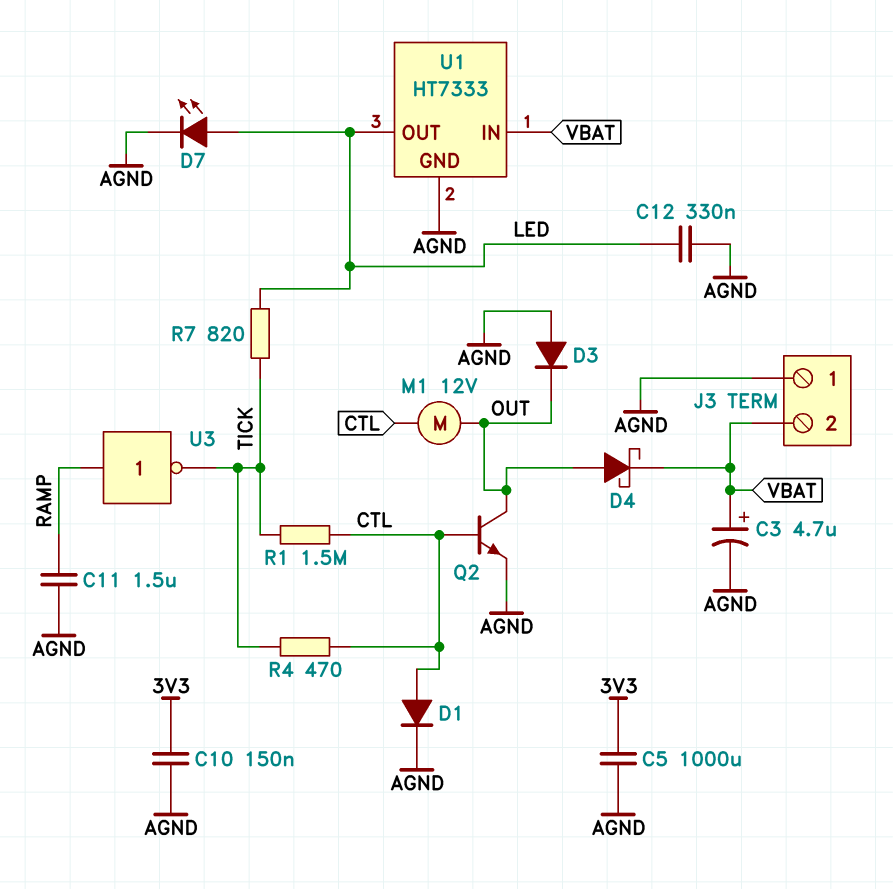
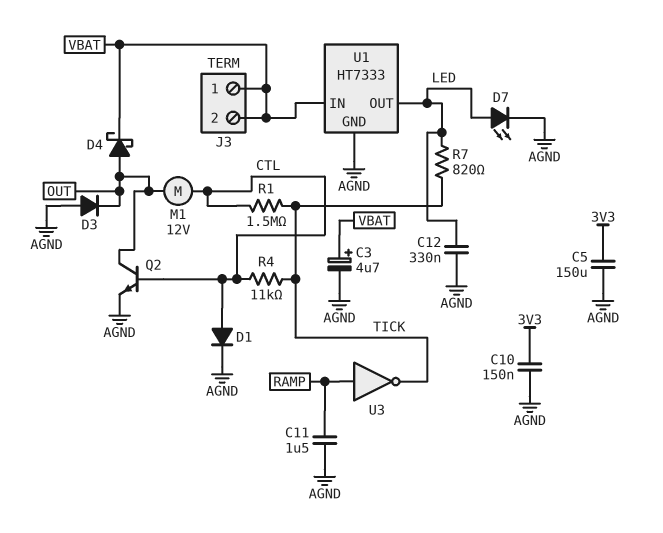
C5: 1000uF (3V3, AGND) -> 150uF (3V3, AGND)
J3 pin 1: AGND -> VBAT
R4: 470 (CTL, TICK) -> 11k (CTL, TICK)

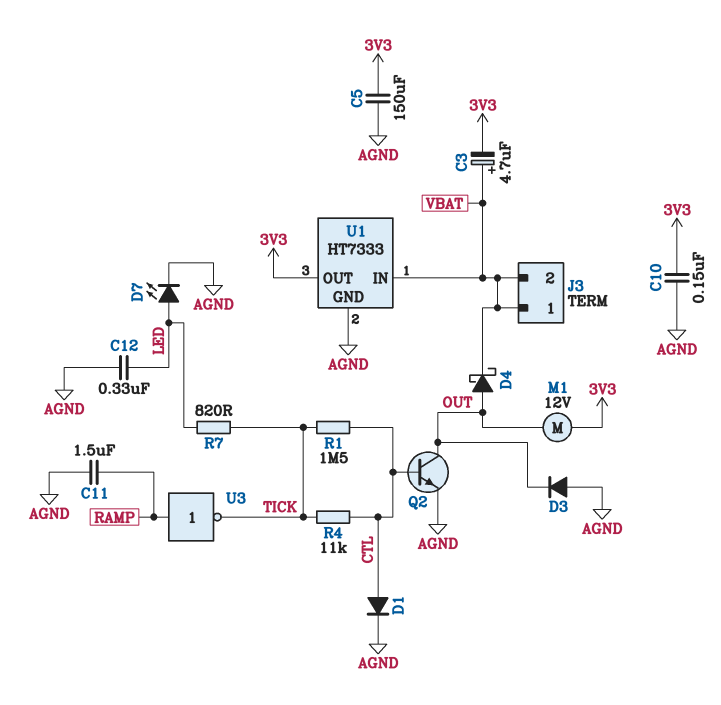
C3: 4.7uF (plus VBAT, minus AGND) -> 4.7uF (plus VBAT, minus 3V3)
M1: motor 12V (CTL, OUT) -> motor 12V (3V3, OUT)
U1 pin OUT: LED -> 3V3

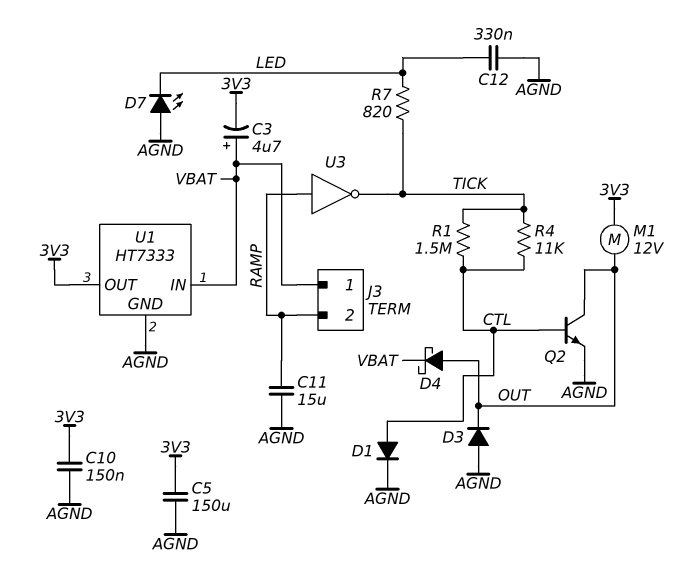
C11: 1.5uF (AGND, RAMP) -> 15uF (AGND, RAMP)
D7: LED (A LED, K AGND) -> LED (A AGND, K LED)
J3 pin 2: VBAT -> RAMP

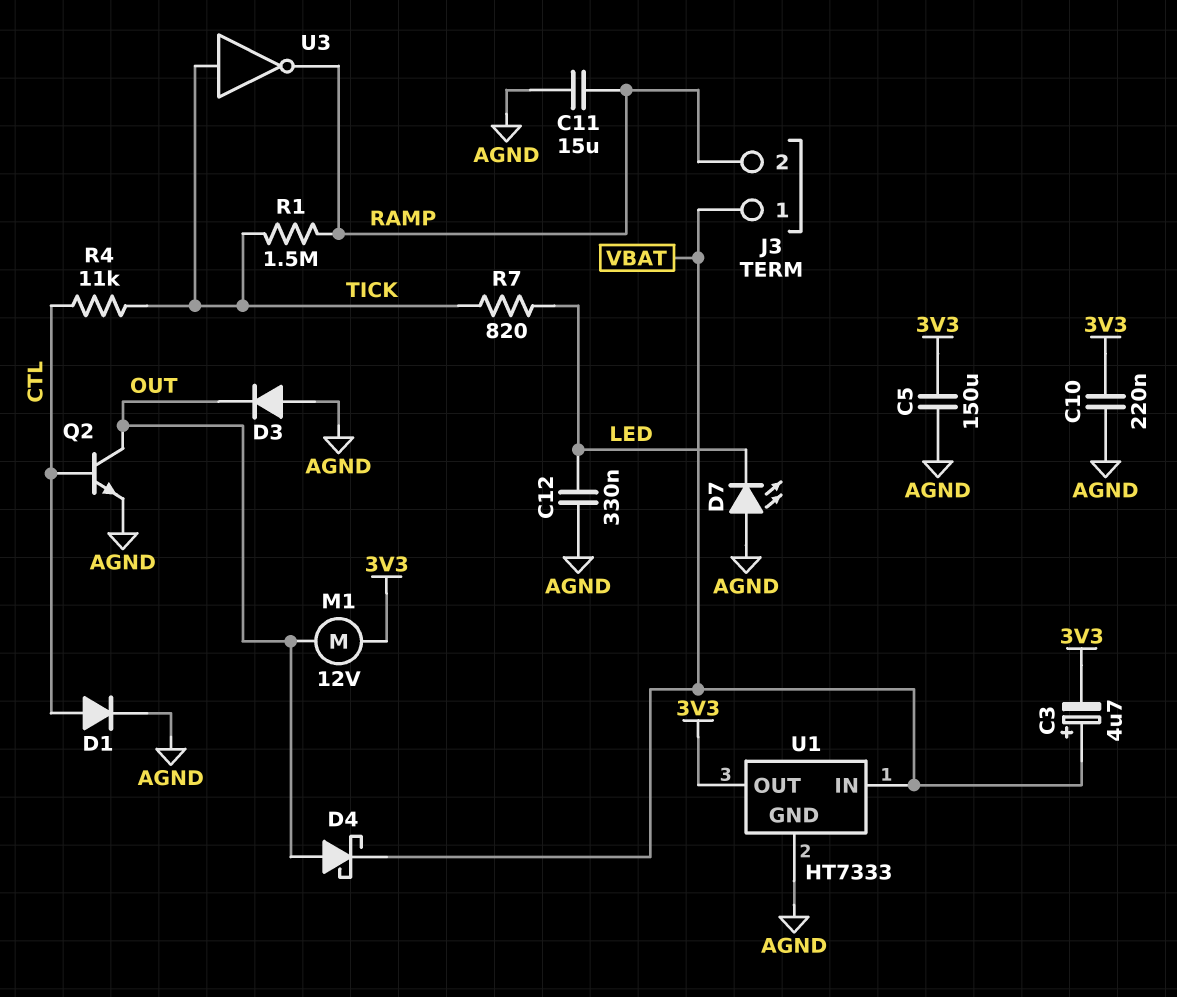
C10: 150nF (3V3, AGND) -> 220nF (3V3, AGND)
R1: 1.5M (CTL, TICK) -> 1.5M (RAMP, TICK)
U3: NOT (in RAMP, out TICK) -> NOT (in TICK, out RAMP)

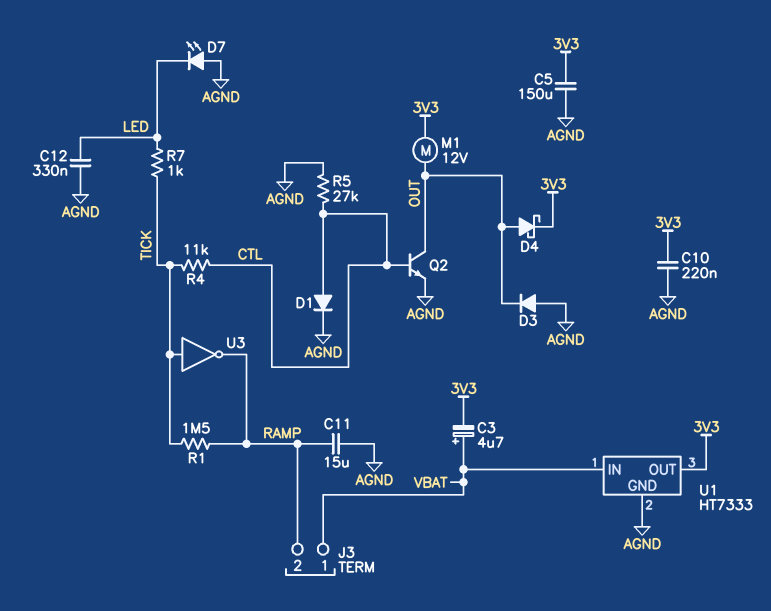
D4: schottky (A OUT, K VBAT) -> schottky (A OUT, K 3V3)
R5: none -> 27k (AGND, CTL)
R7: 820 (LED, TICK) -> 1k (LED, TICK)

